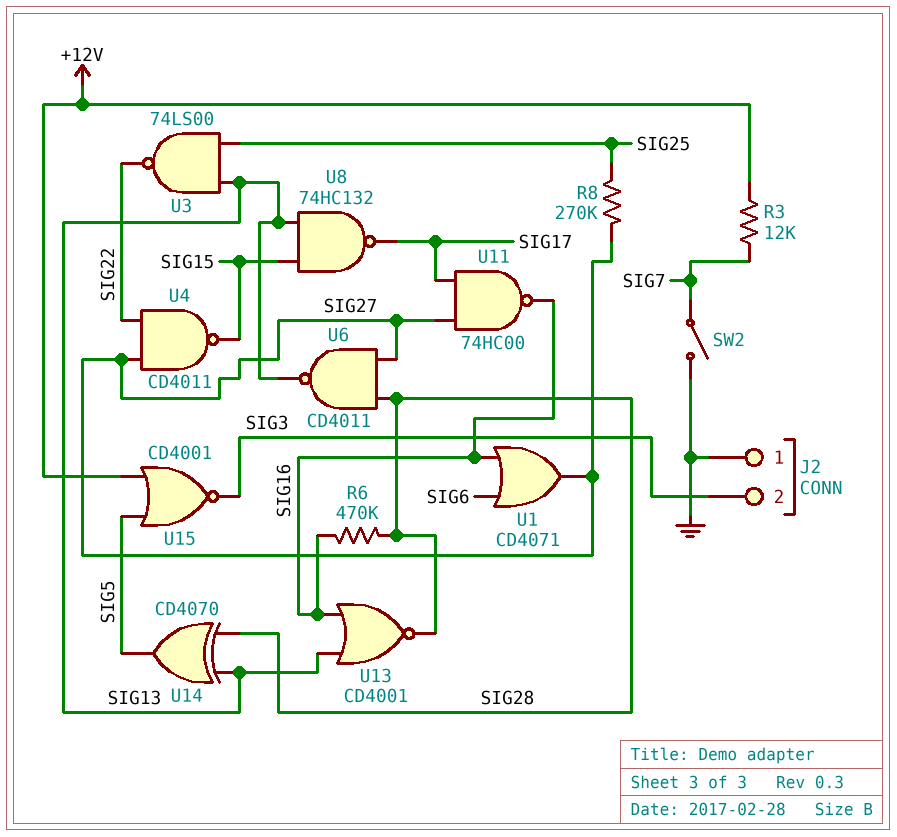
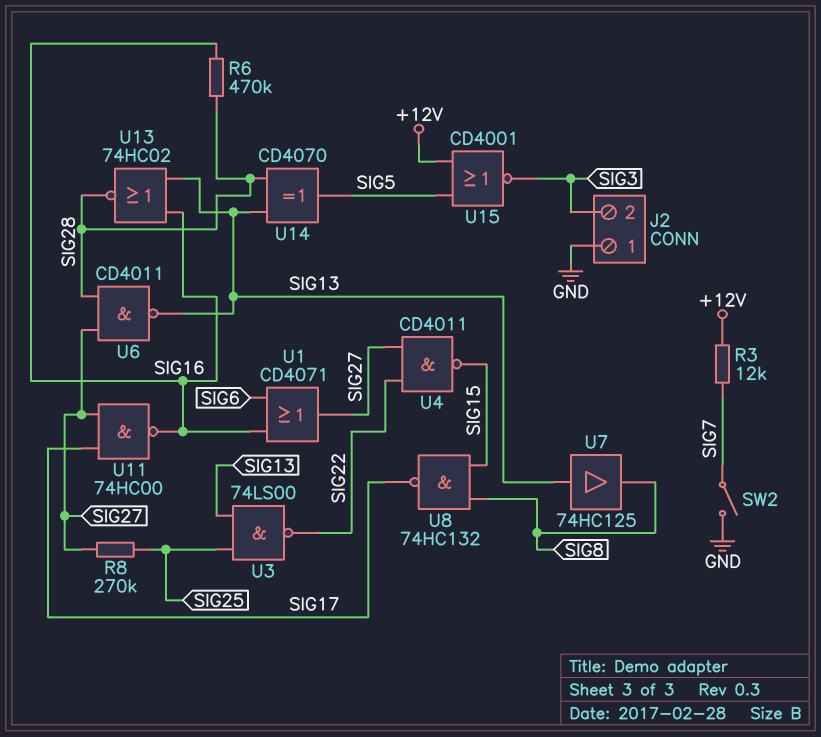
U7: none -> buffer 74HC125 (in SIG13, out SIG8)
U8: NAND 74HC132 (in SIG13, in SIG15, out SIG17) -> NAND 74HC132 (in SIG8, in SIG15, out SIG17)
U13: NOR CD4001 (in SIG13, in SIG16, out SIG28) -> NOR 74HC02 (in SIG13, in SIG16, out SIG28)

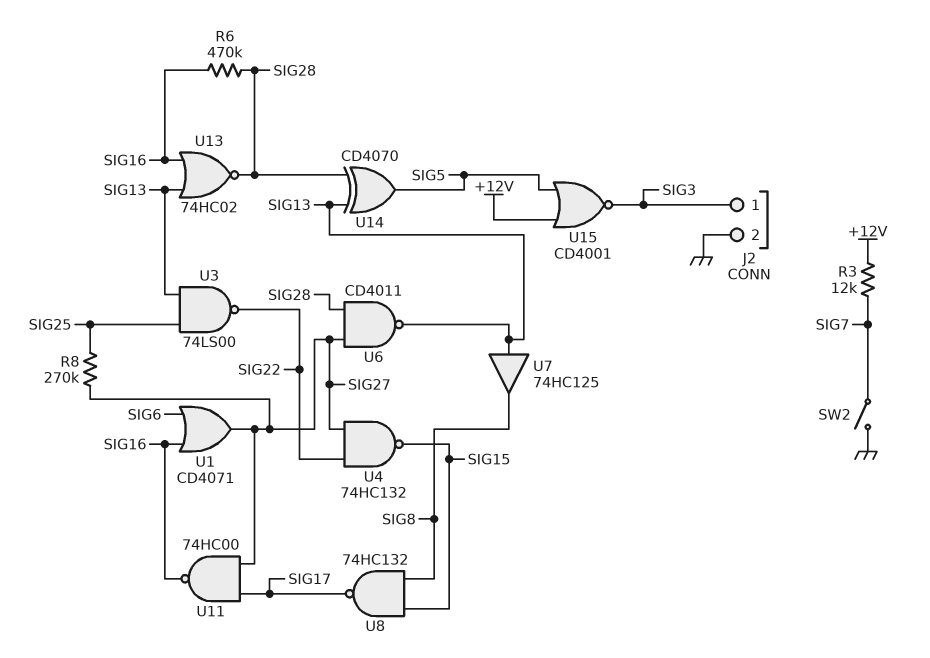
J2 pin 1: GND -> SIG3
J2 pin 2: SIG3 -> GND
U4: NAND CD4011 (in SIG22, in SIG27, out SIG15) -> NAND 74HC132 (in SIG22, in SIG27, out SIG15)

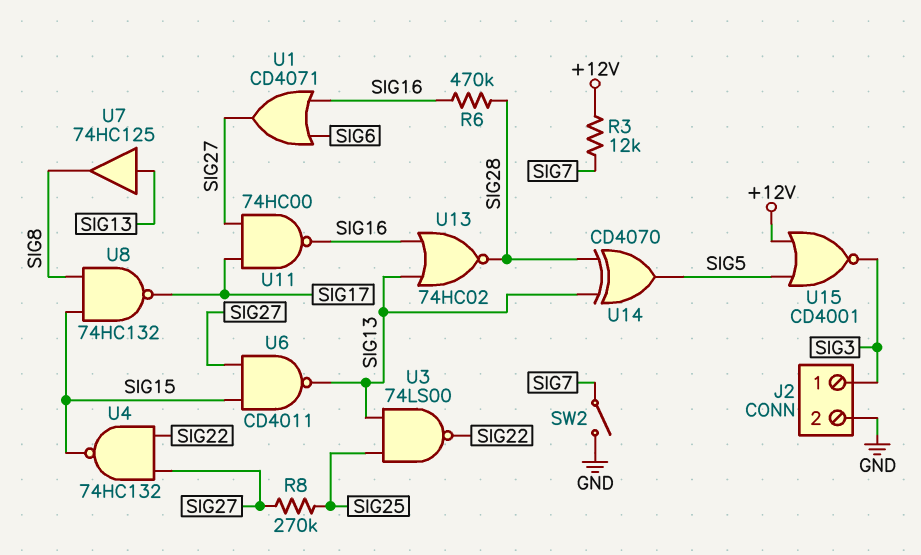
U6: NAND CD4011 (in SIG27, in SIG28, out SIG13) -> NAND CD4011 (in SIG15, in SIG27, out SIG13)

